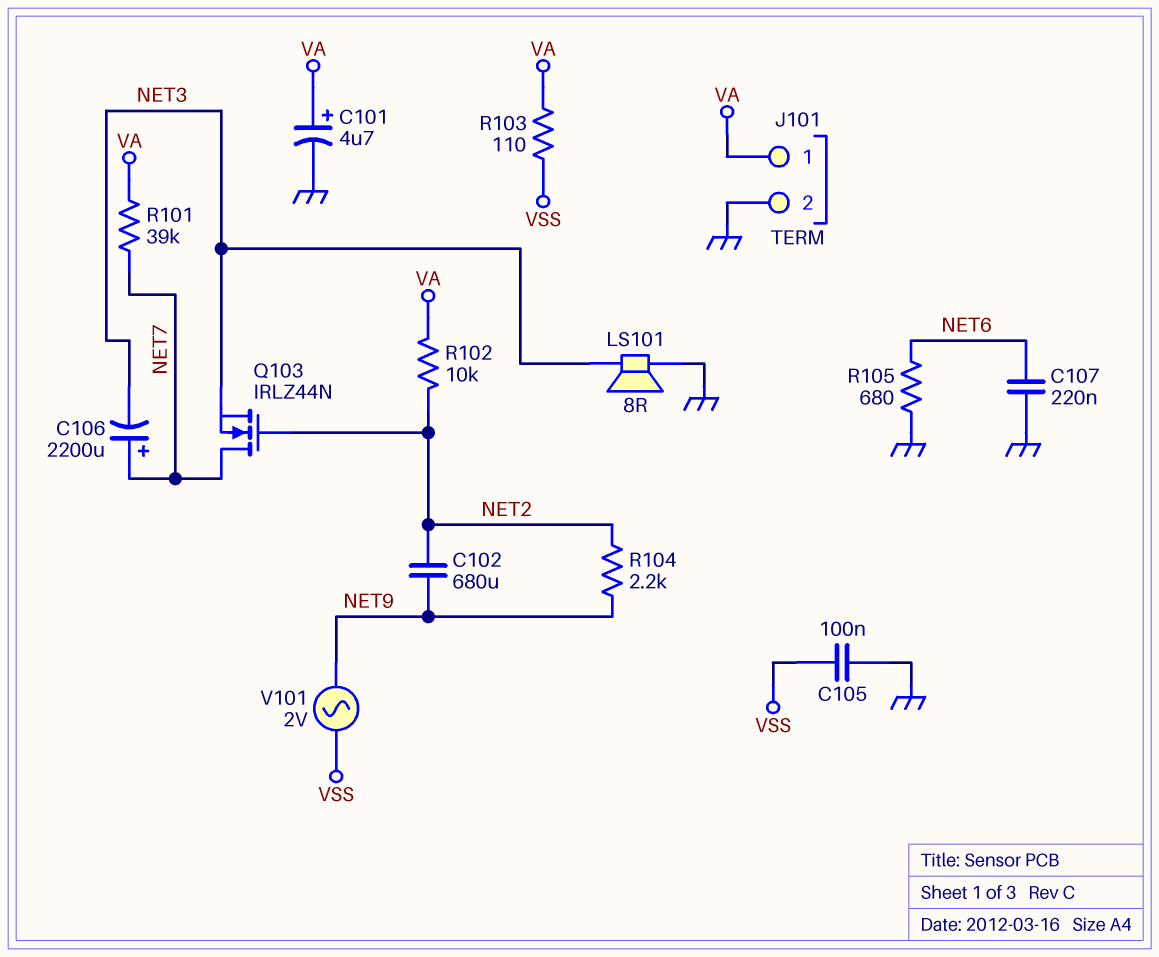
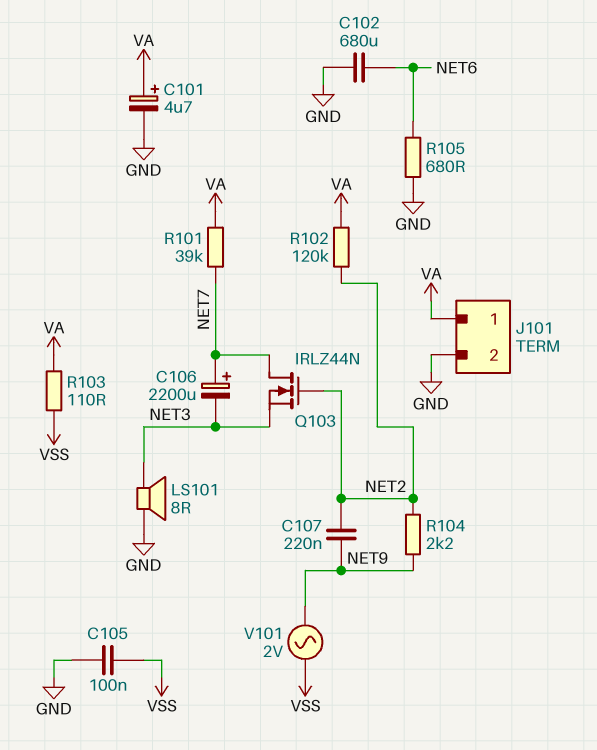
C102: 680uF (NET2, NET9) -> 680uF (GND, NET6)
C107: 220nF (GND, NET6) -> 220nF (NET2, NET9)
R102: 10k (NET2, VA) -> 120k (NET2, VA)

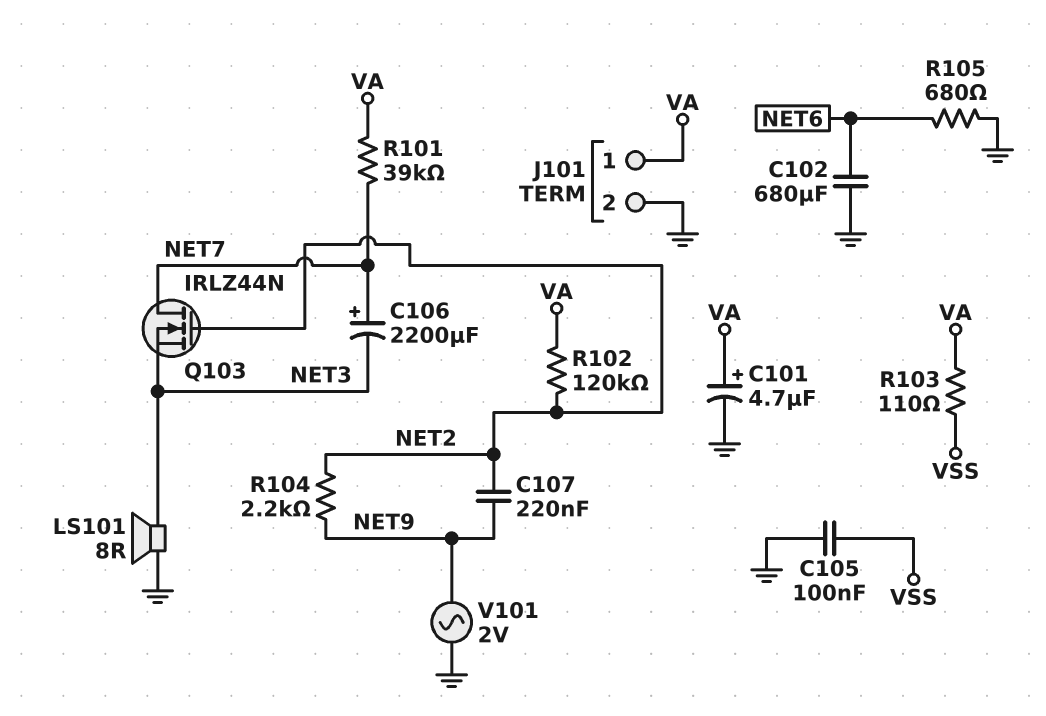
V101: AC 2V (NET9, VSS) -> AC 2V (GND, NET9)

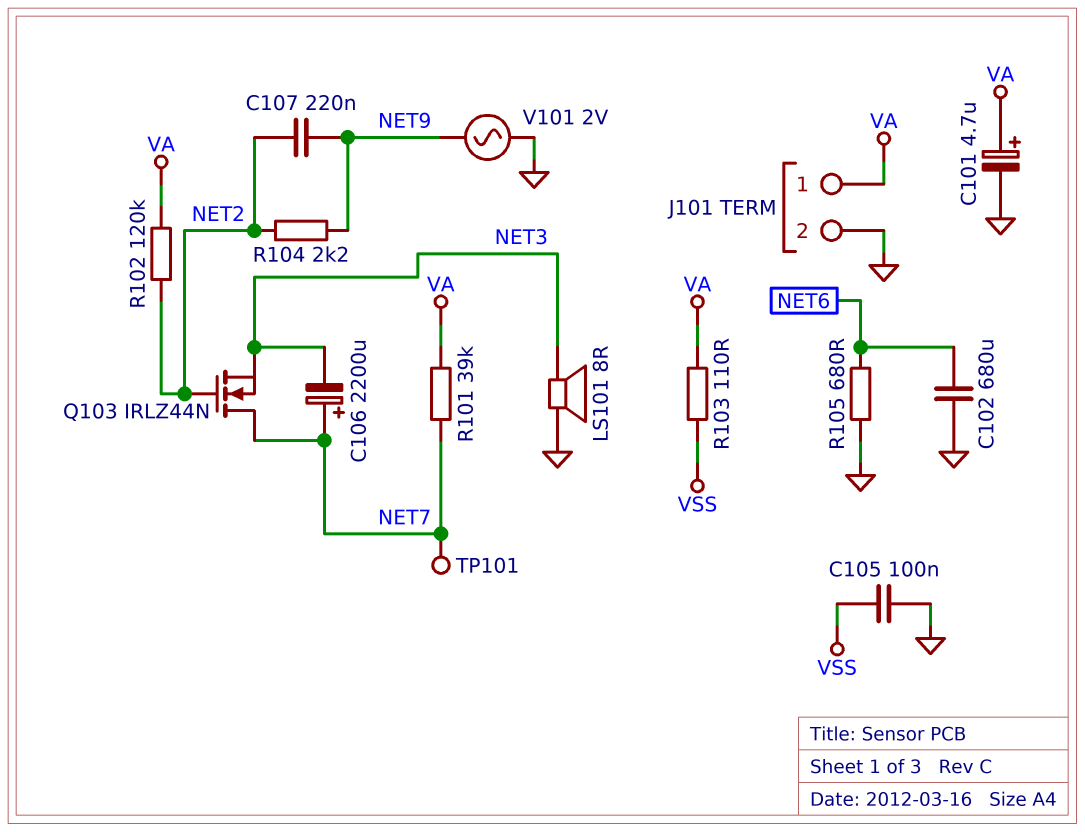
TP101: none -> test point (NET7)

